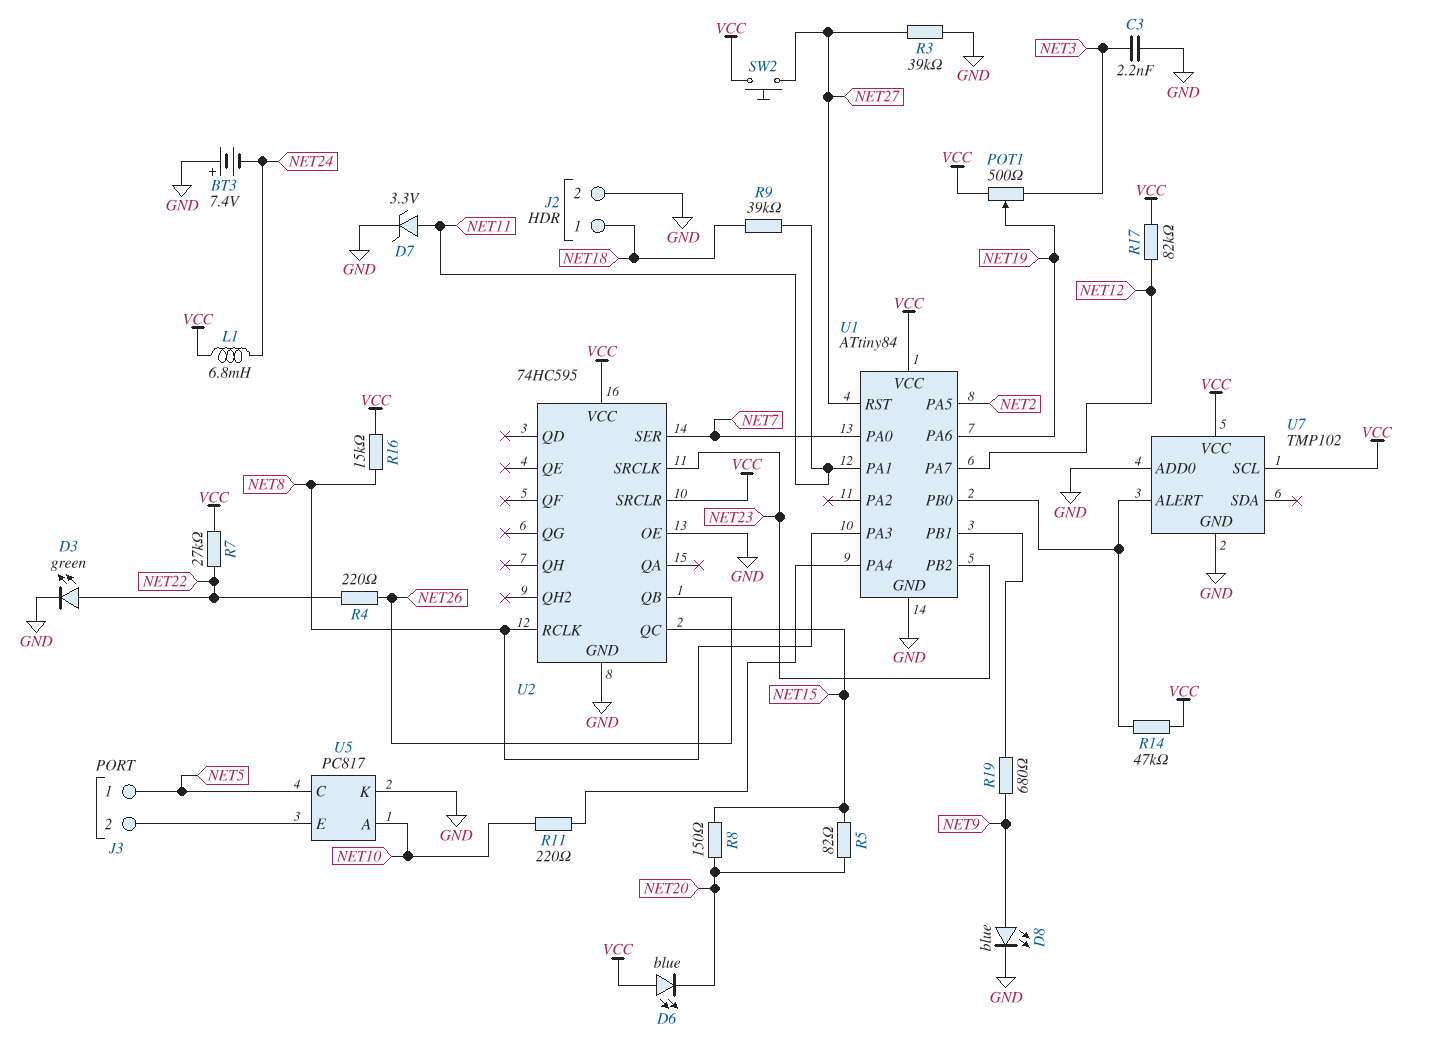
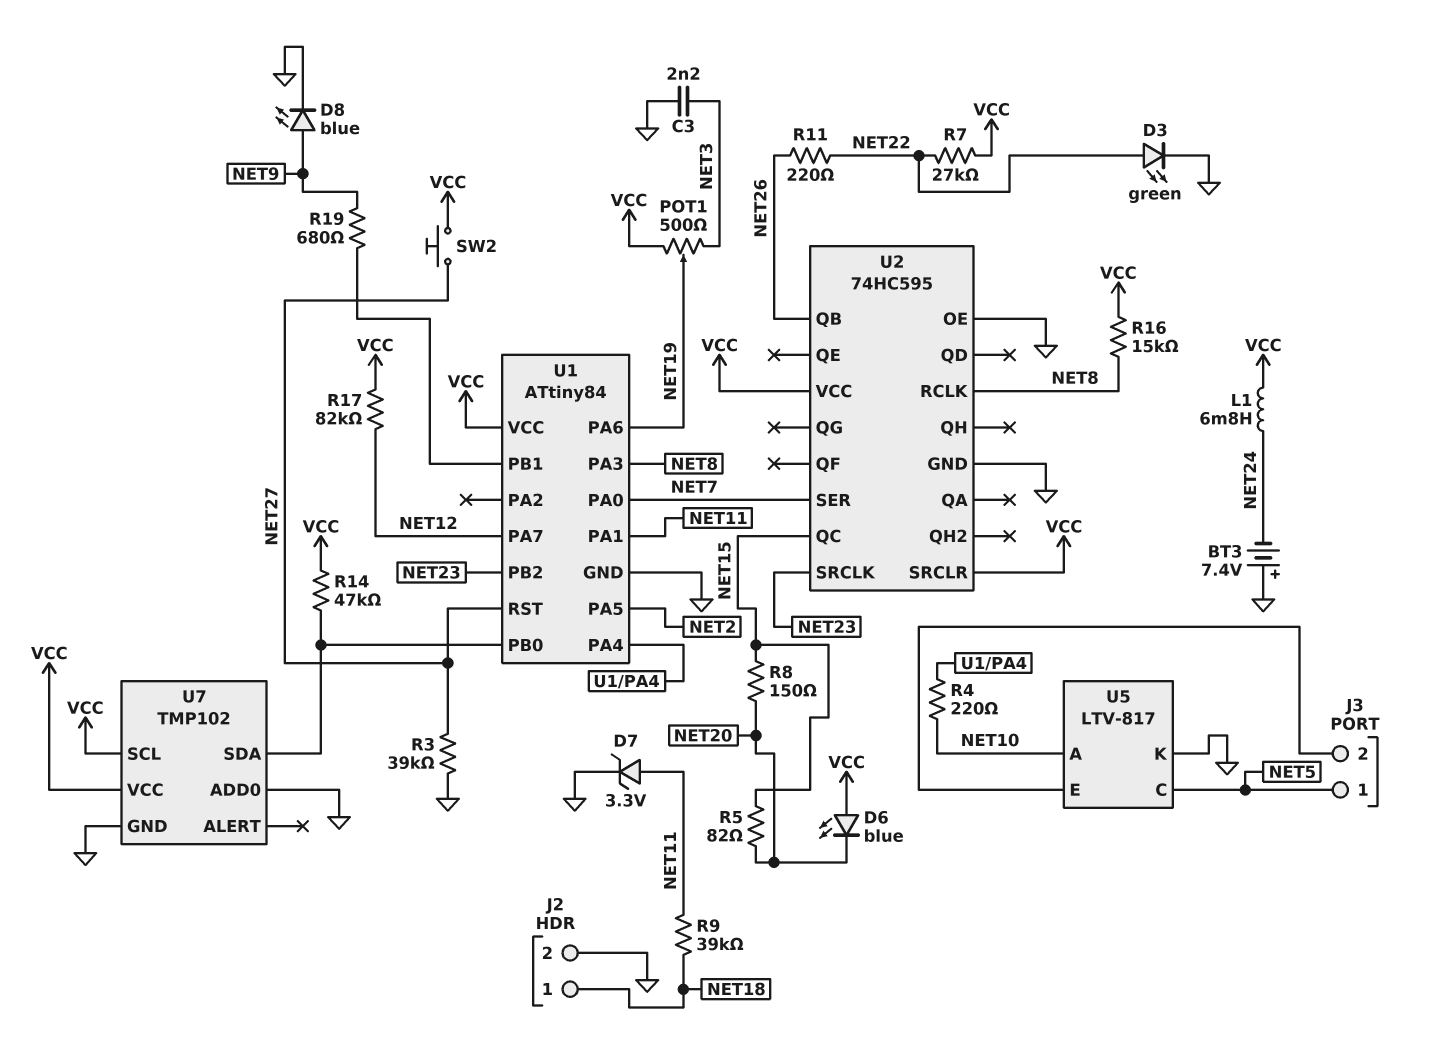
R4: 220 (NET22, NET26) -> 220 (NET10, U1/PA4)
R11: 220 (NET10, U1/PA4) -> 220 (NET22, NET26)
U5: PC817 -> LTV-817
U7 pin ALERT: U1/PB0 -> none
U7 pin SDA: none -> U1/PB0

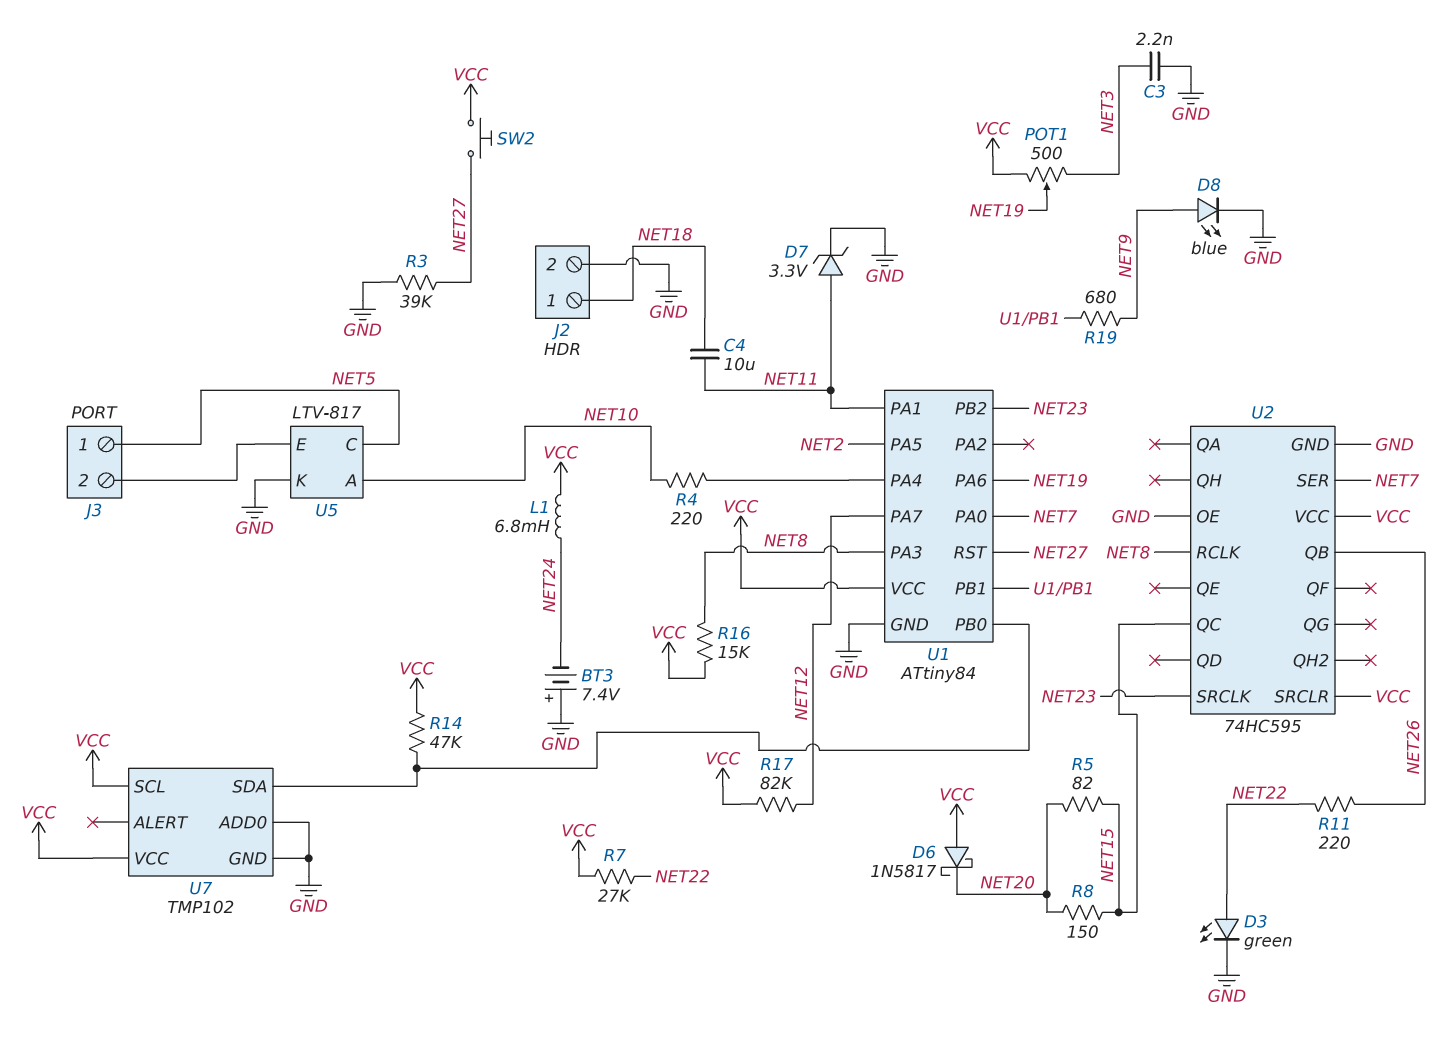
C4: none -> 10uF (NET11, NET18)
D6: LED blue (A VCC, K NET20) -> schottky 1N5817 (A VCC, K NET20)
R9: 39k (NET11, NET18) -> none

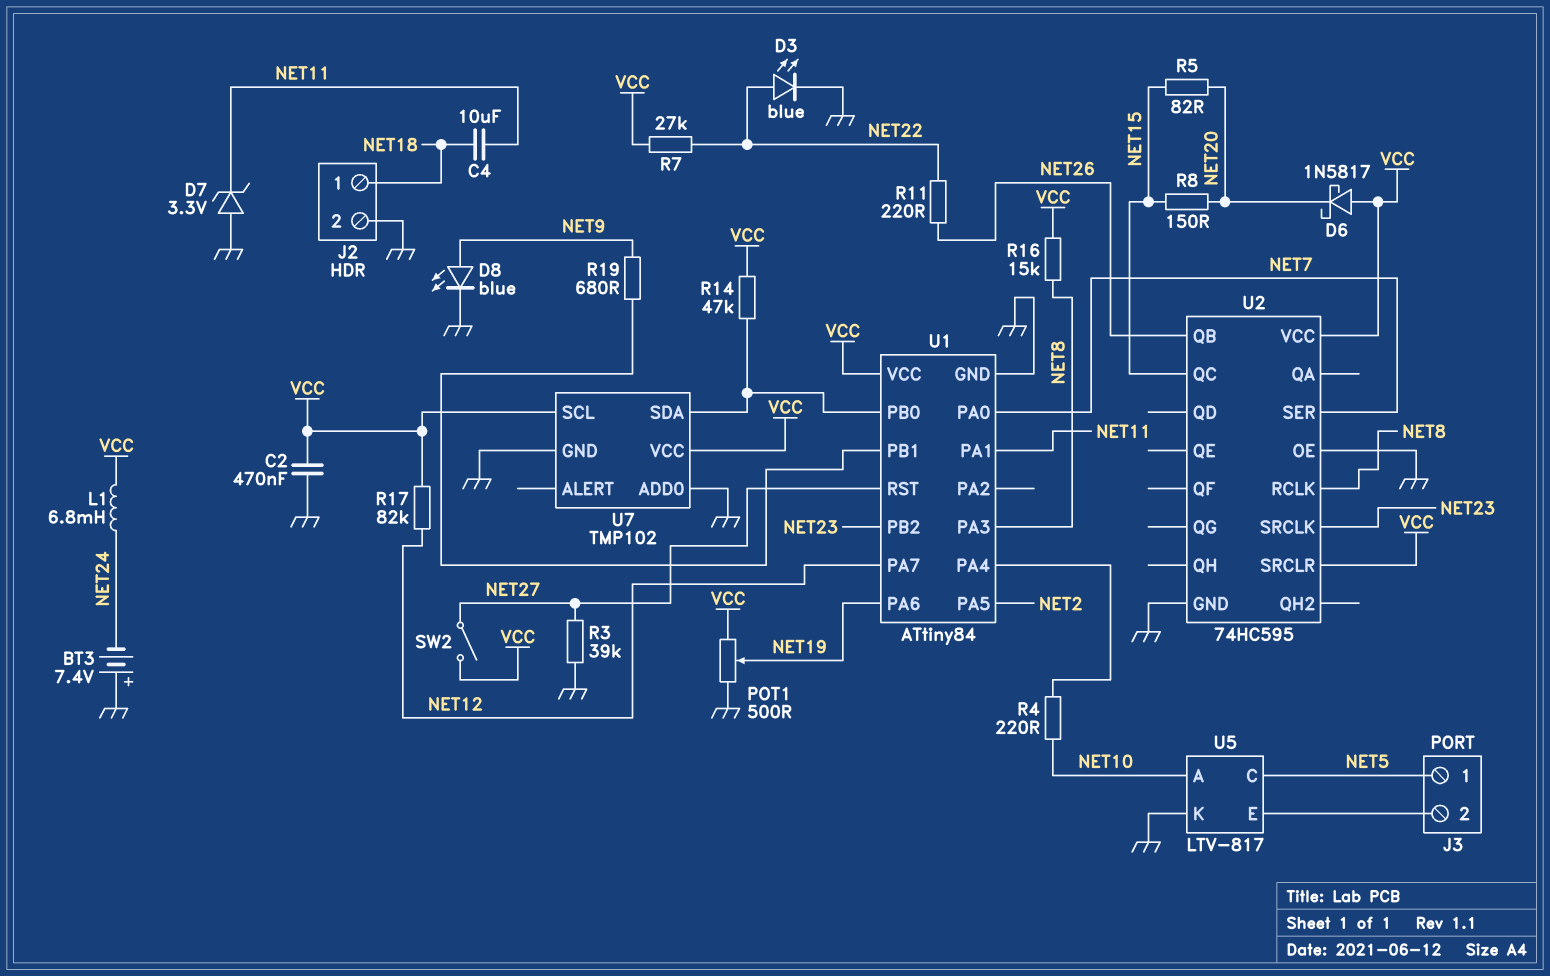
C2: none -> 470nF (GND, VCC)
C3: 2.2nF (GND, NET3) -> none
D3: LED green (A NET22, K GND) -> LED blue (A NET22, K GND)
D7: zener 3.3V (A NET11, K GND) -> zener 3.3V (A GND, K NET11)
POT1: 500 (NET3, VCC, wiper NET19) -> 500 (GND, VCC, wiper NET19)
SW2: button (NET27, VCC) -> switch (NET27, VCC)

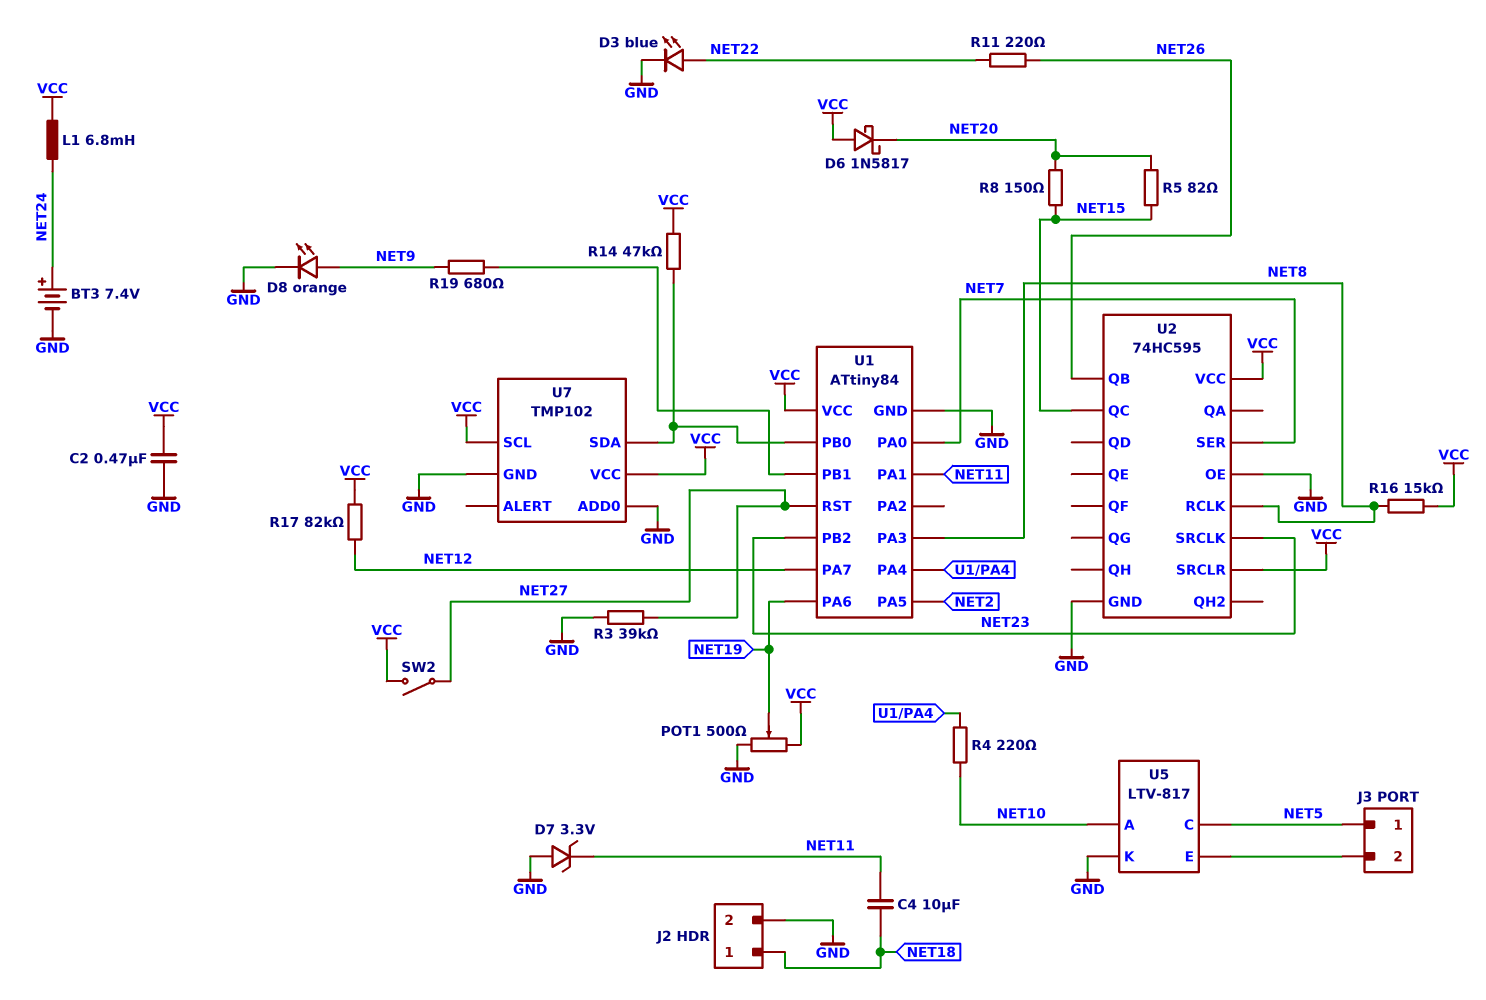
BT3: 7.4V (plus GND, minus NET24) -> 7.4V (plus NET24, minus GND)
D8: LED blue (A NET9, K GND) -> LED orange (A NET9, K GND)
R7: 27k (NET22, VCC) -> none

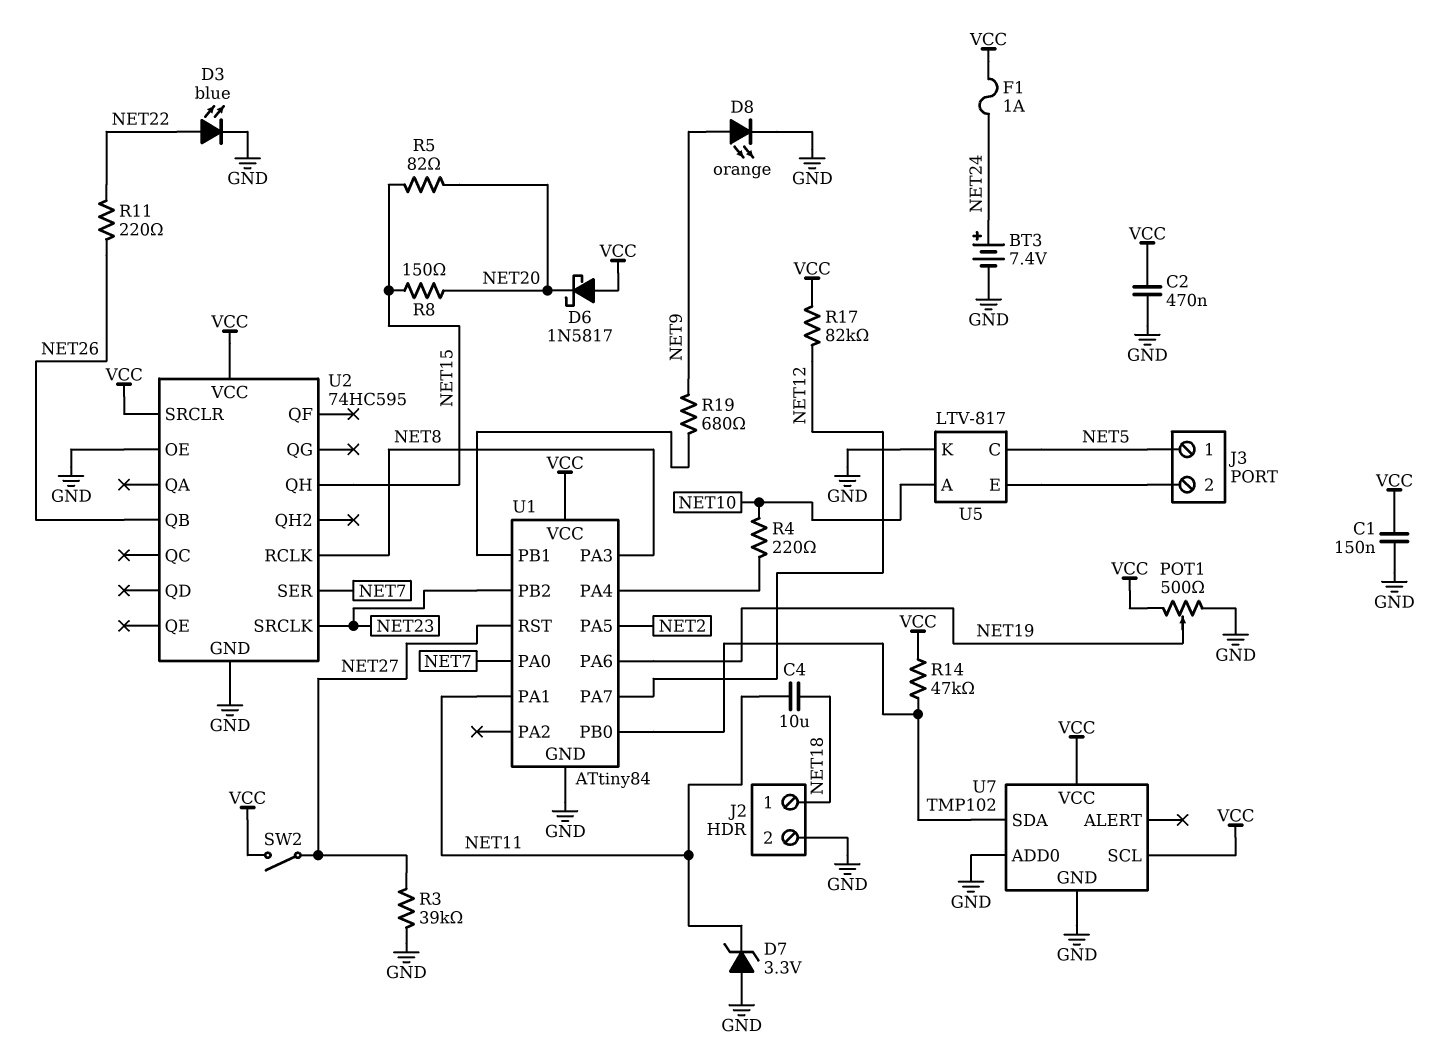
C1: none -> 150nF (GND, VCC)
F1: none -> 1A (NET24, VCC)
L1: 6.8mH (NET24, VCC) -> none
R16: 15k (NET8, VCC) -> none
U2 pin QC: NET15 -> none
U2 pin QH: none -> NET15

